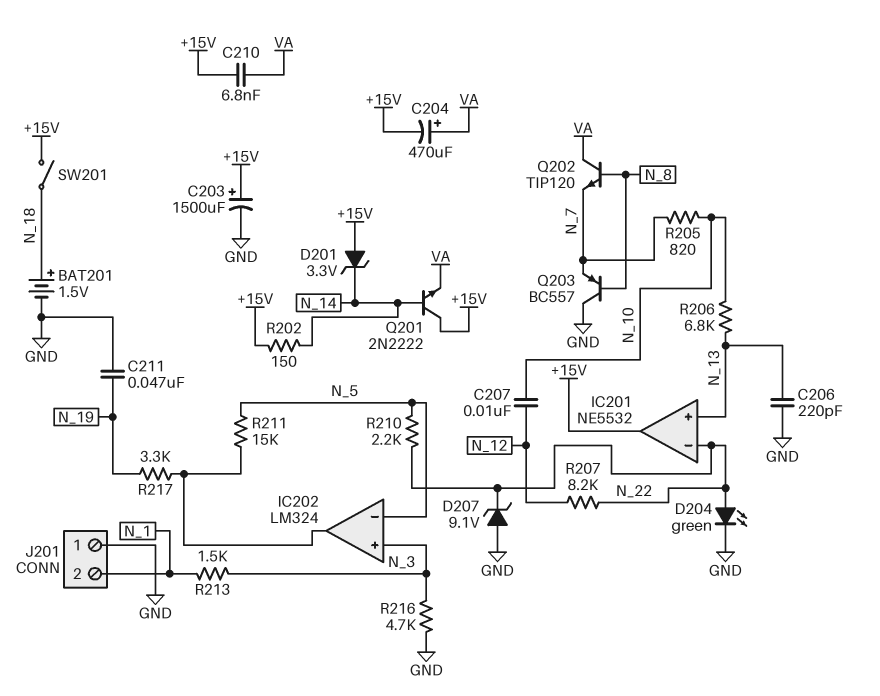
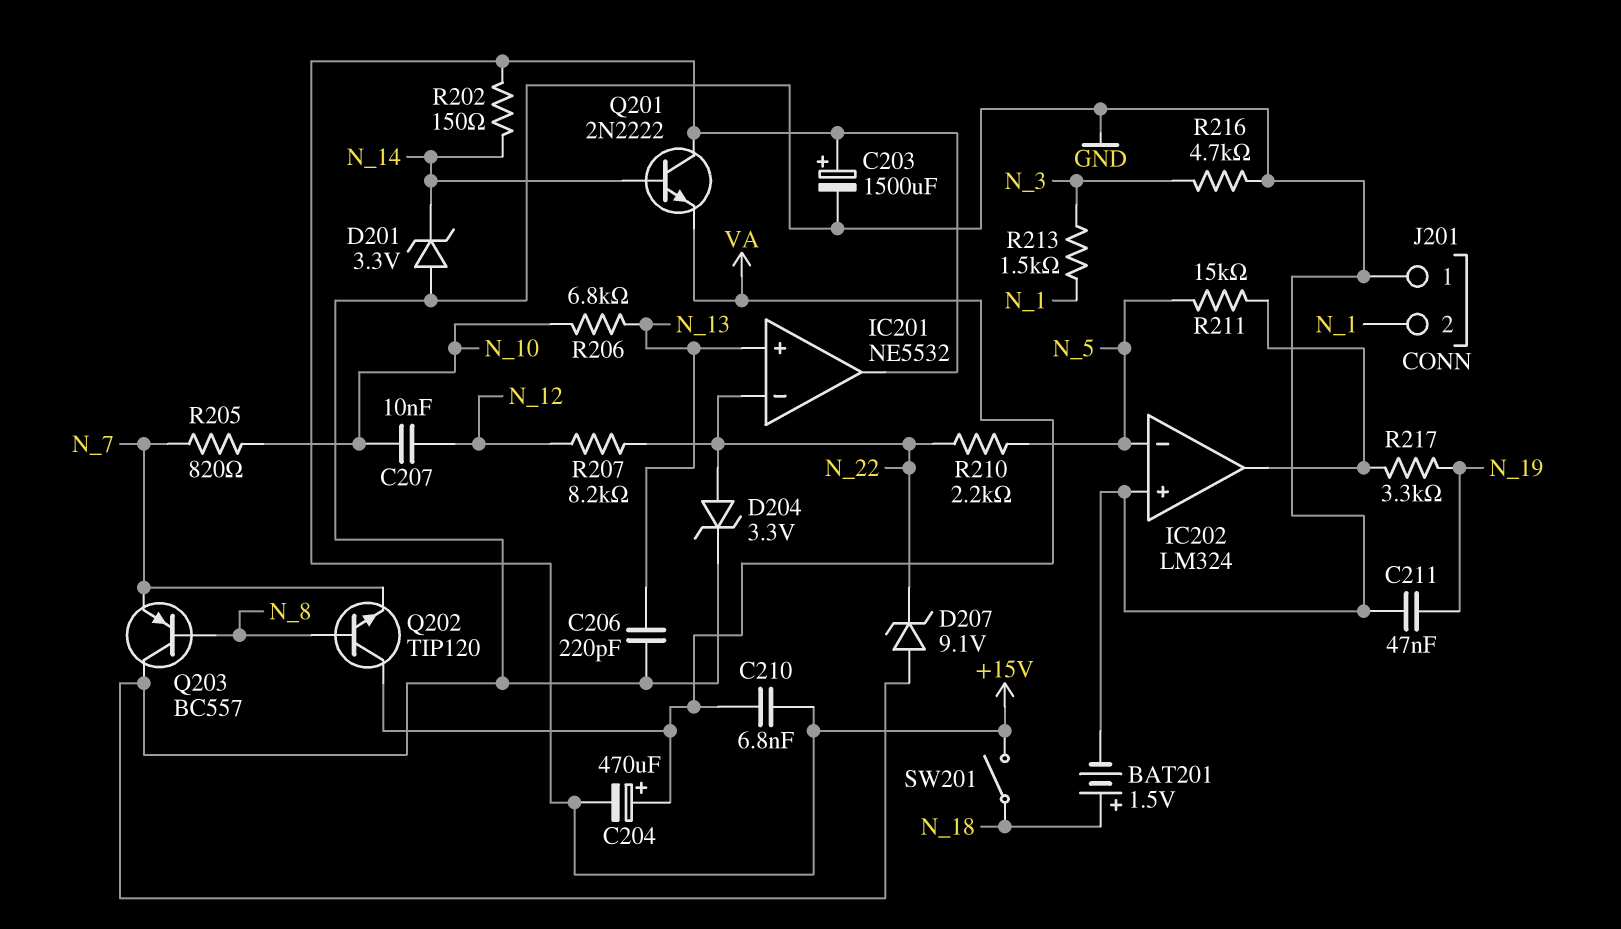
D201: zener 3.3V (A +15V, K N_14) -> zener 3.3V (A GND, K N_14)
D204: LED green (A N_22, K GND) -> zener 3.3V (A N_22, K GND)
IC202 pin in+: N_3 -> GND

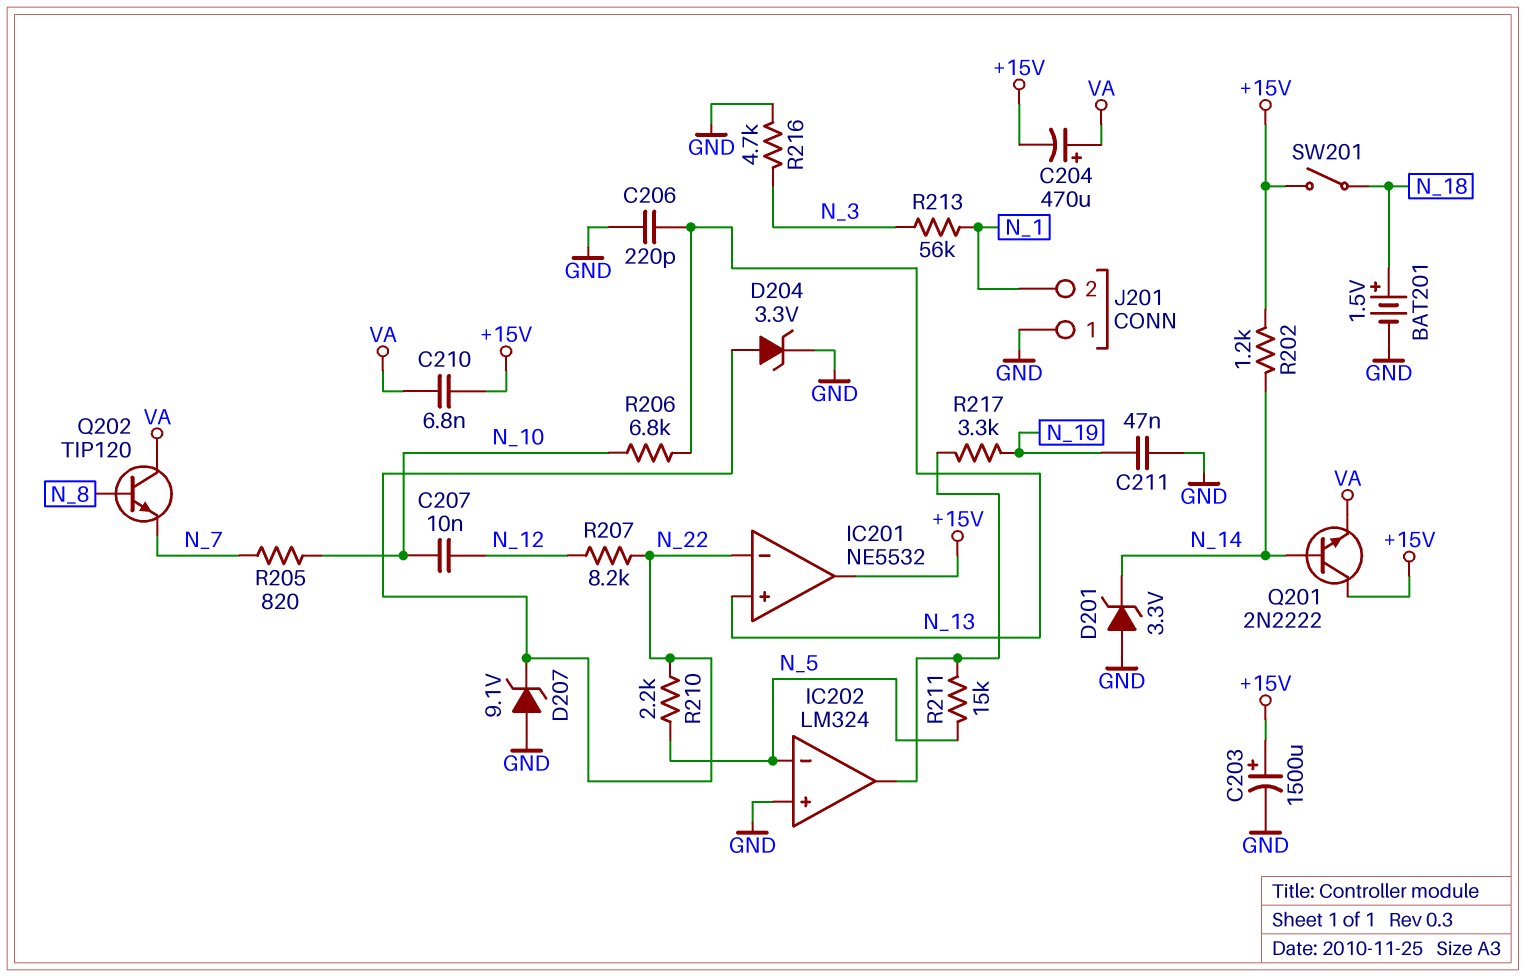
Q203: PNP BC557 (B N_8, C GND, E N_7) -> none
R202: 150 (+15V, N_14) -> 1.2k (+15V, N_14)
R213: 1.5k (N_1, N_3) -> 56k (N_1, N_3)

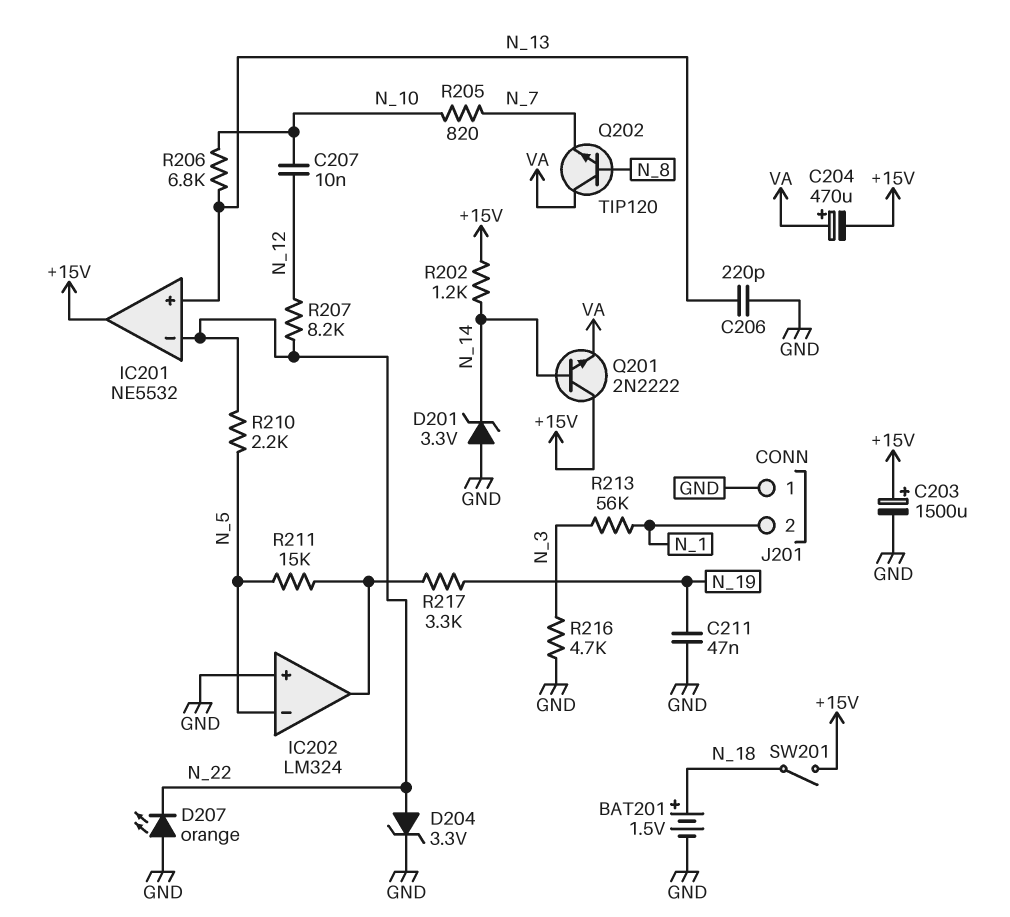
C210: 6.8nF (+15V, VA) -> none
D207: zener 9.1V (A GND, K N_22) -> LED orange (A GND, K N_22)

